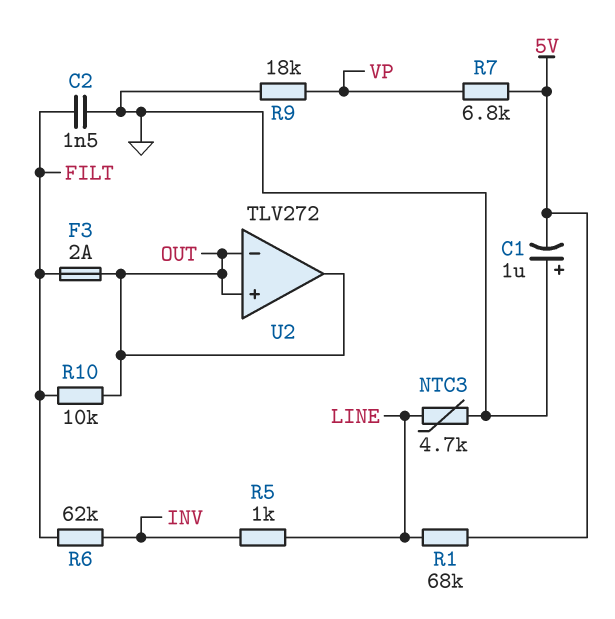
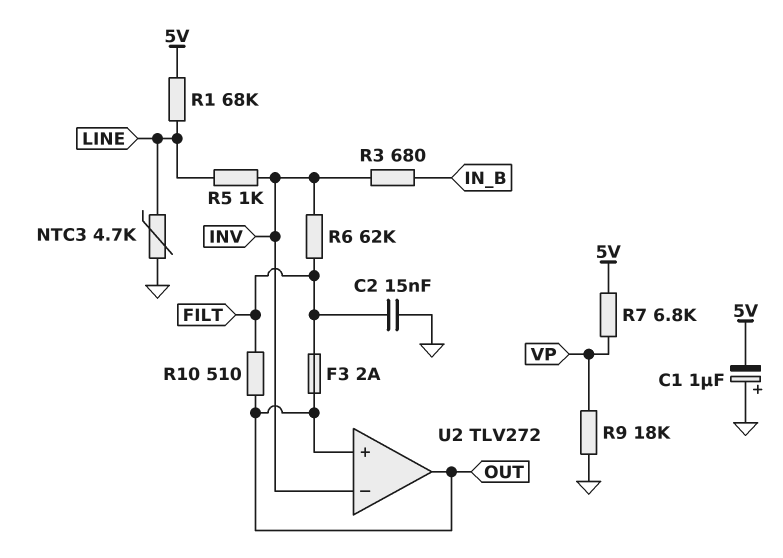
C2: 1.5nF (FILT, GND) -> 15nF (FILT, GND)
R3: none -> 680 (INV, IN_B)
R10: 10k (FILT, OUT) -> 510 (FILT, OUT)
U2 pin in-: OUT -> INV

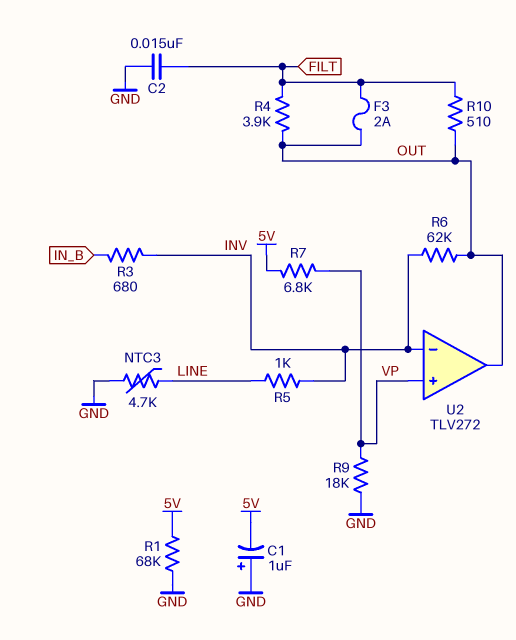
R1: 68k (5V, LINE) -> 68k (5V, GND)
R4: none -> 3.9k (FILT, OUT)
R6: 62k (FILT, INV) -> 62k (INV, OUT)
U2 pin in+: OUT -> VP

